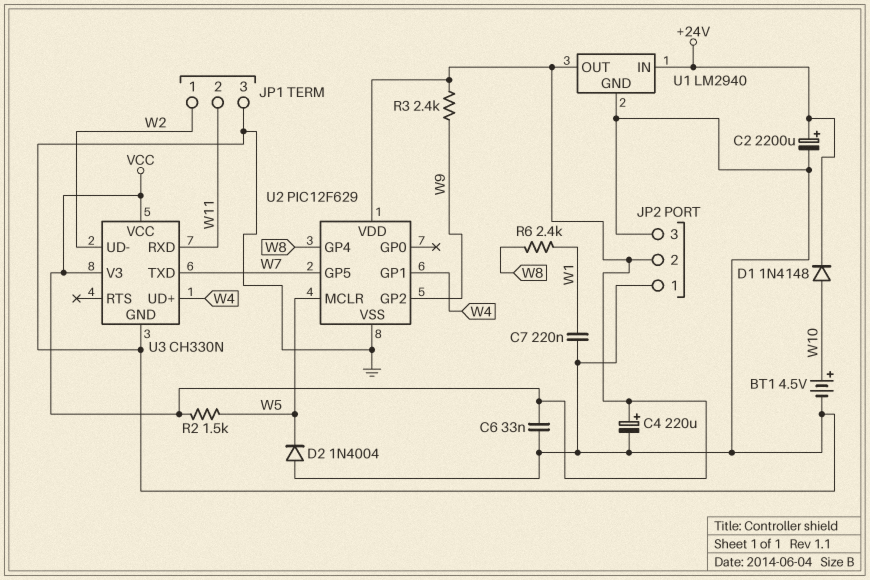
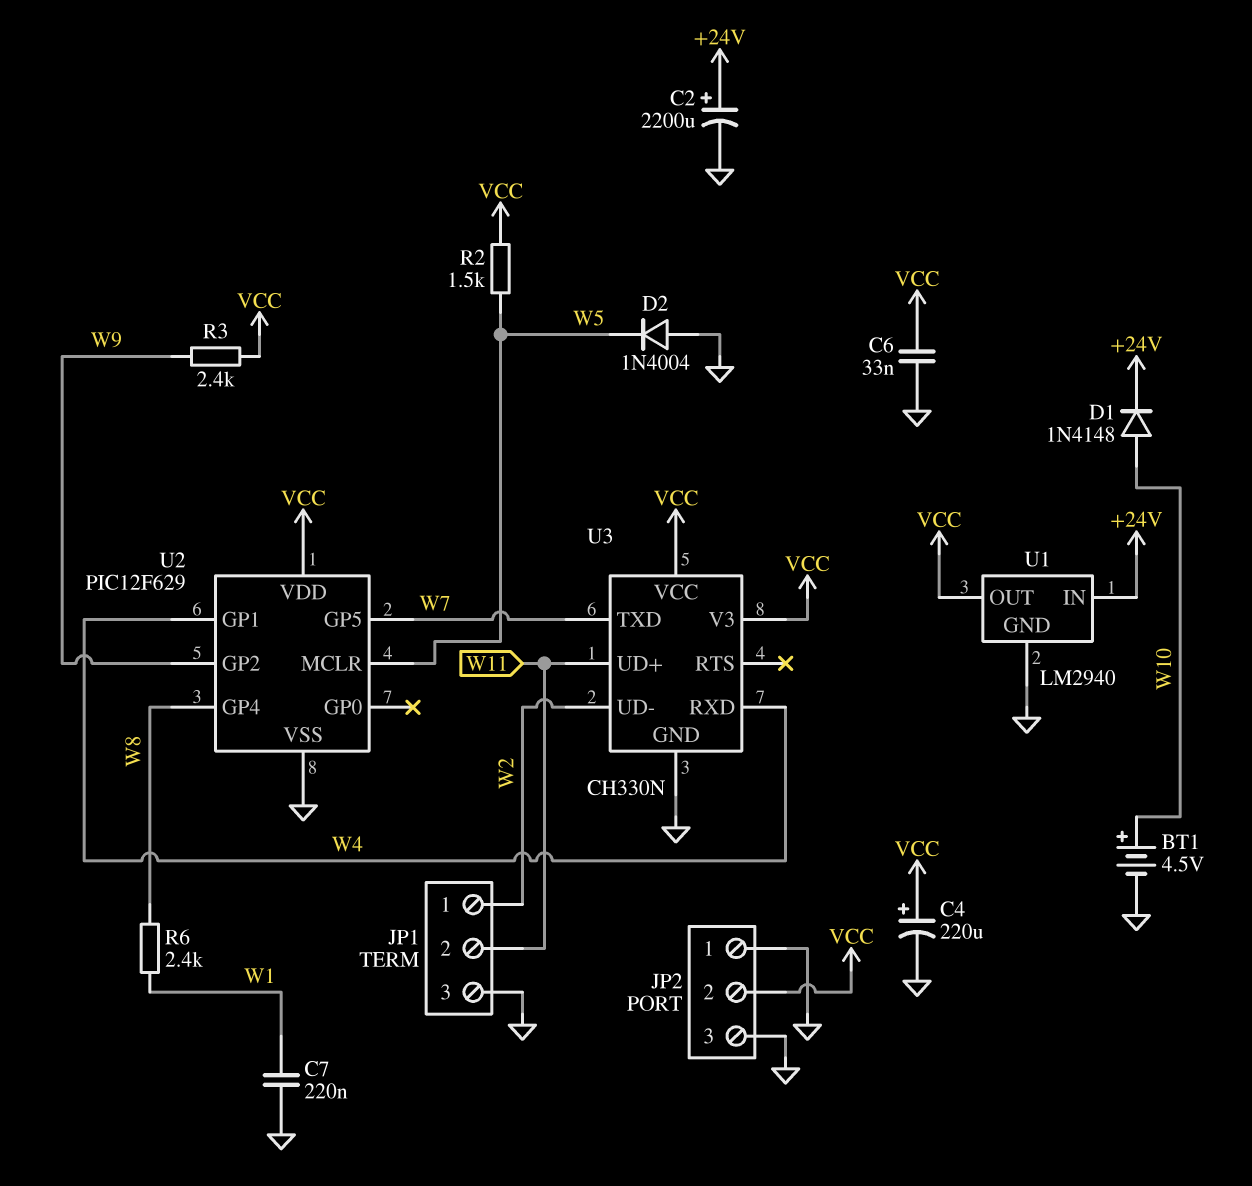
U3 pin RXD: W11 -> W4
U3 pin UD+: W4 -> W11

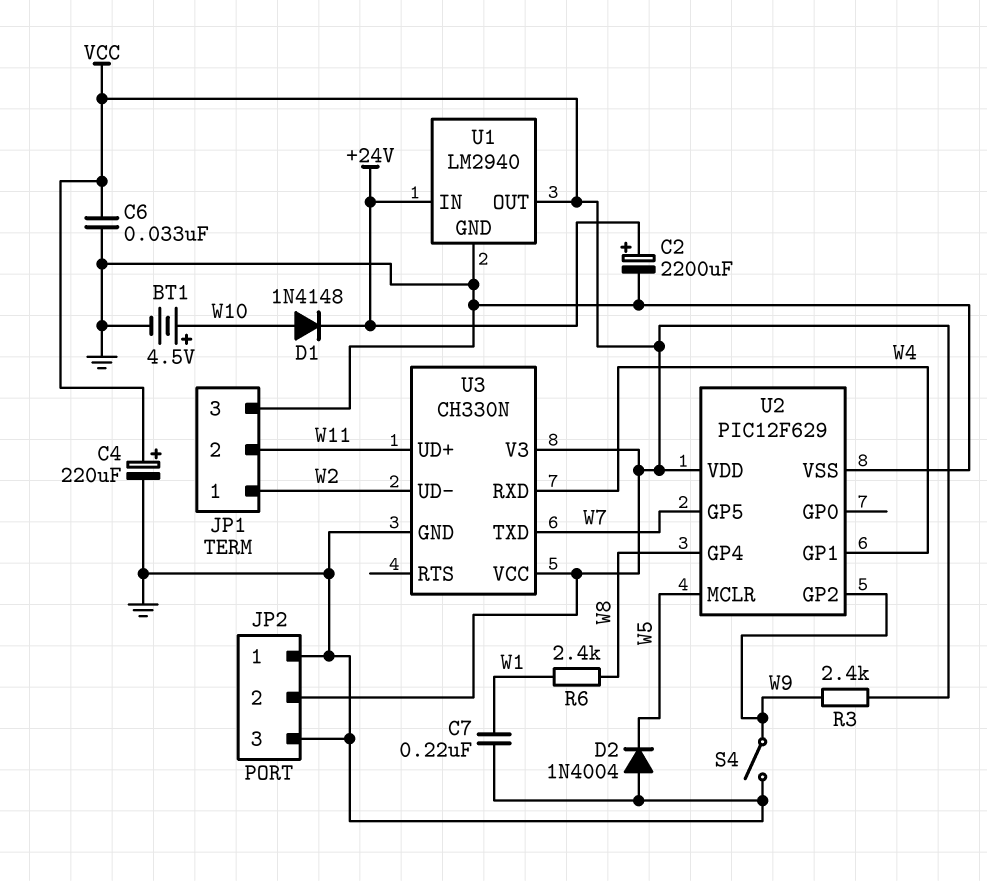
R2: 1.5k (VCC, W5) -> none
S4: none -> switch (GND, W9)

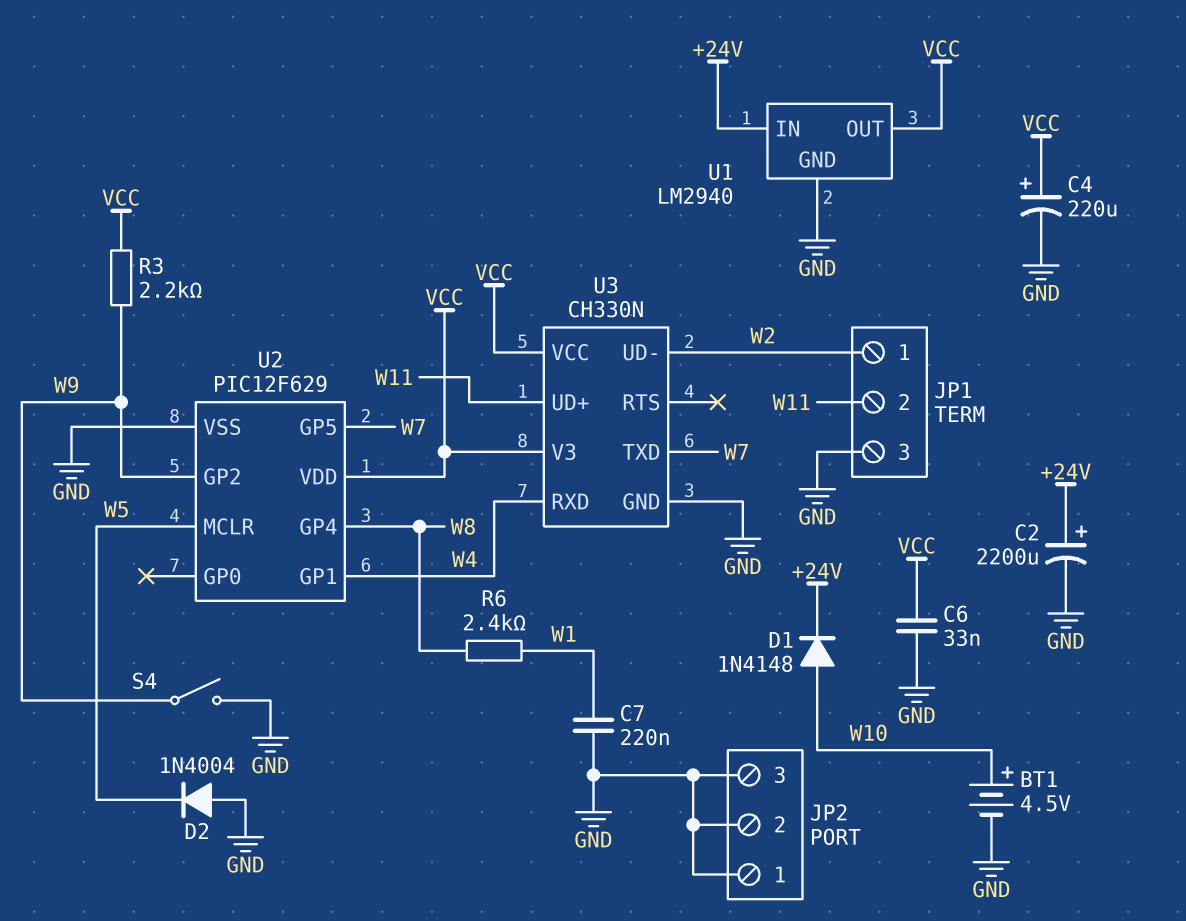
JP2 pin 2: VCC -> GND
R3: 2.4k (VCC, W9) -> 2.2k (VCC, W9)

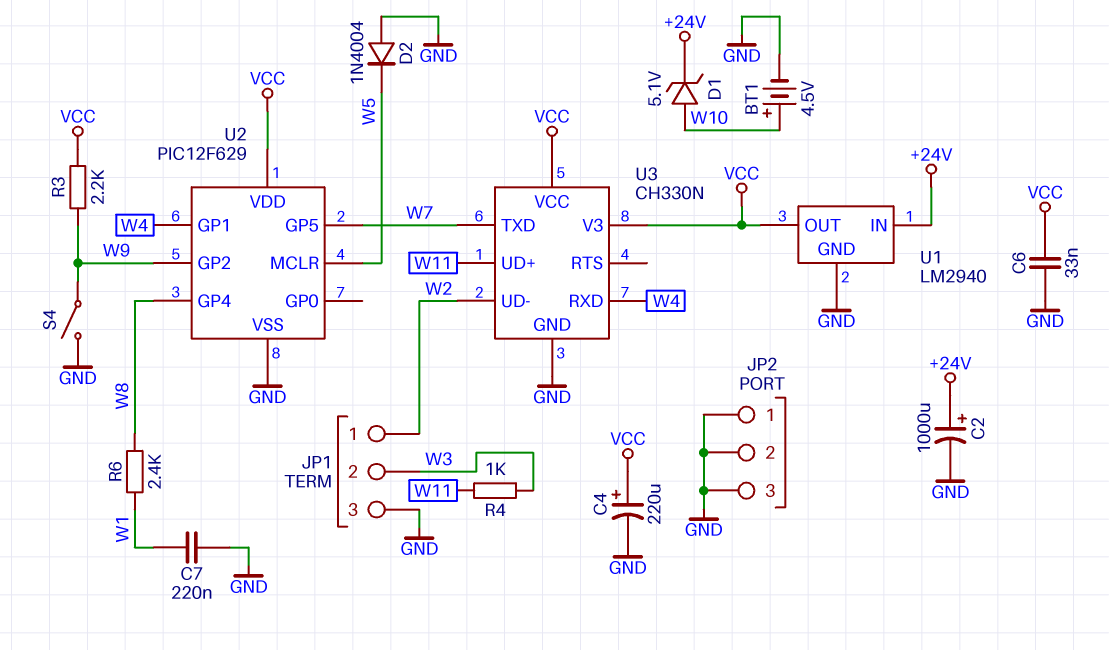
C2: 2200uF (plus +24V, minus GND) -> 1000uF (plus +24V, minus GND)
D1: diode 1N4148 (A W10, K +24V) -> zener 5.1V (A W10, K +24V)
JP1 pin 2: W11 -> W3
R4: none -> 1k (W3, W11)

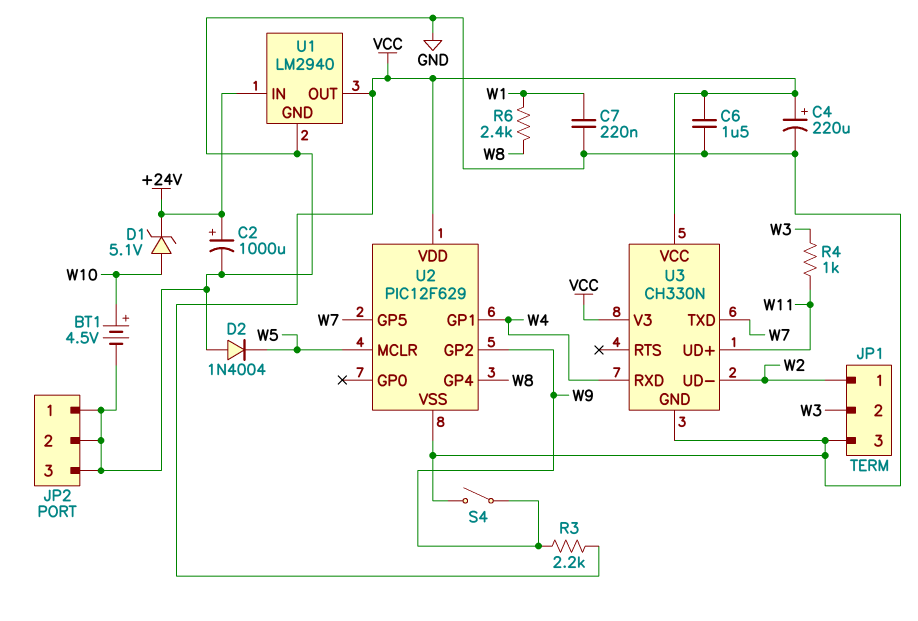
C6: 33nF (GND, VCC) -> 1.5uF (GND, VCC)

